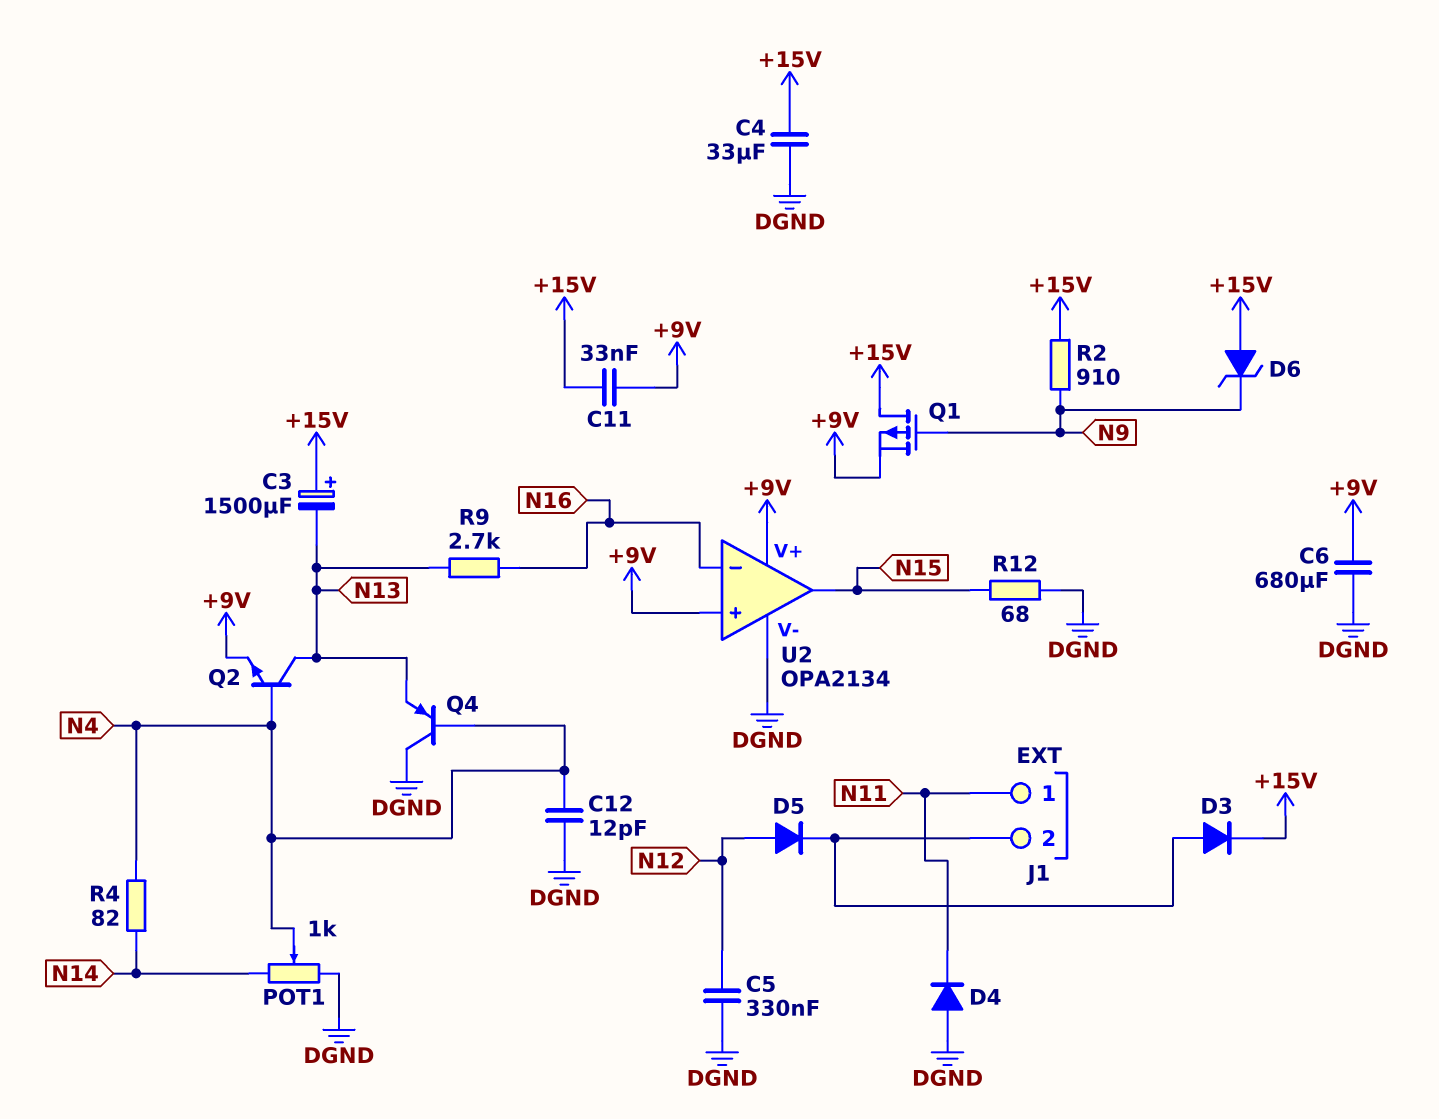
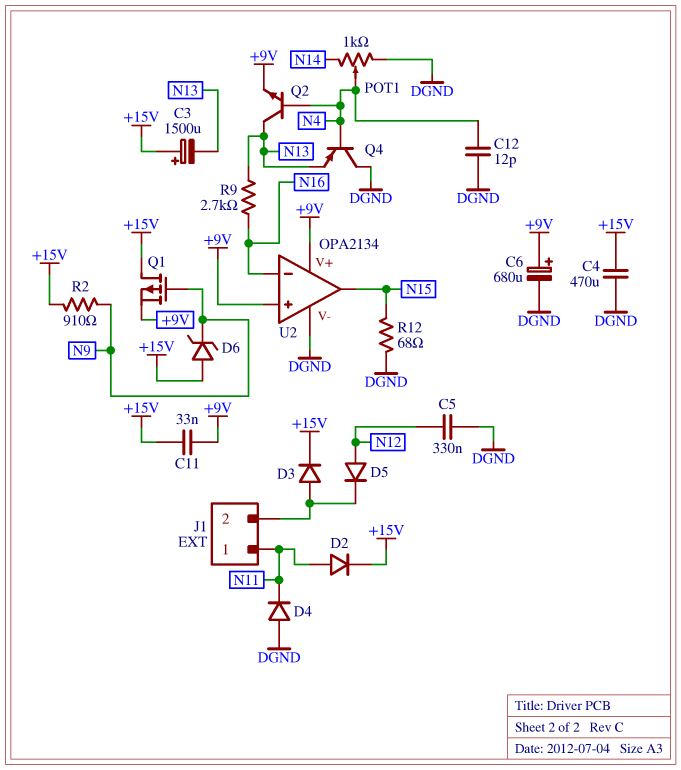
C4: 33uF (+15V, DGND) -> 470uF (+15V, DGND)
C6: 680uF (+9V, DGND) -> 680uF (plus +9V, minus DGND)
D2: none -> diode (A N11, K +15V)
R4: 82 (N4, N14) -> none

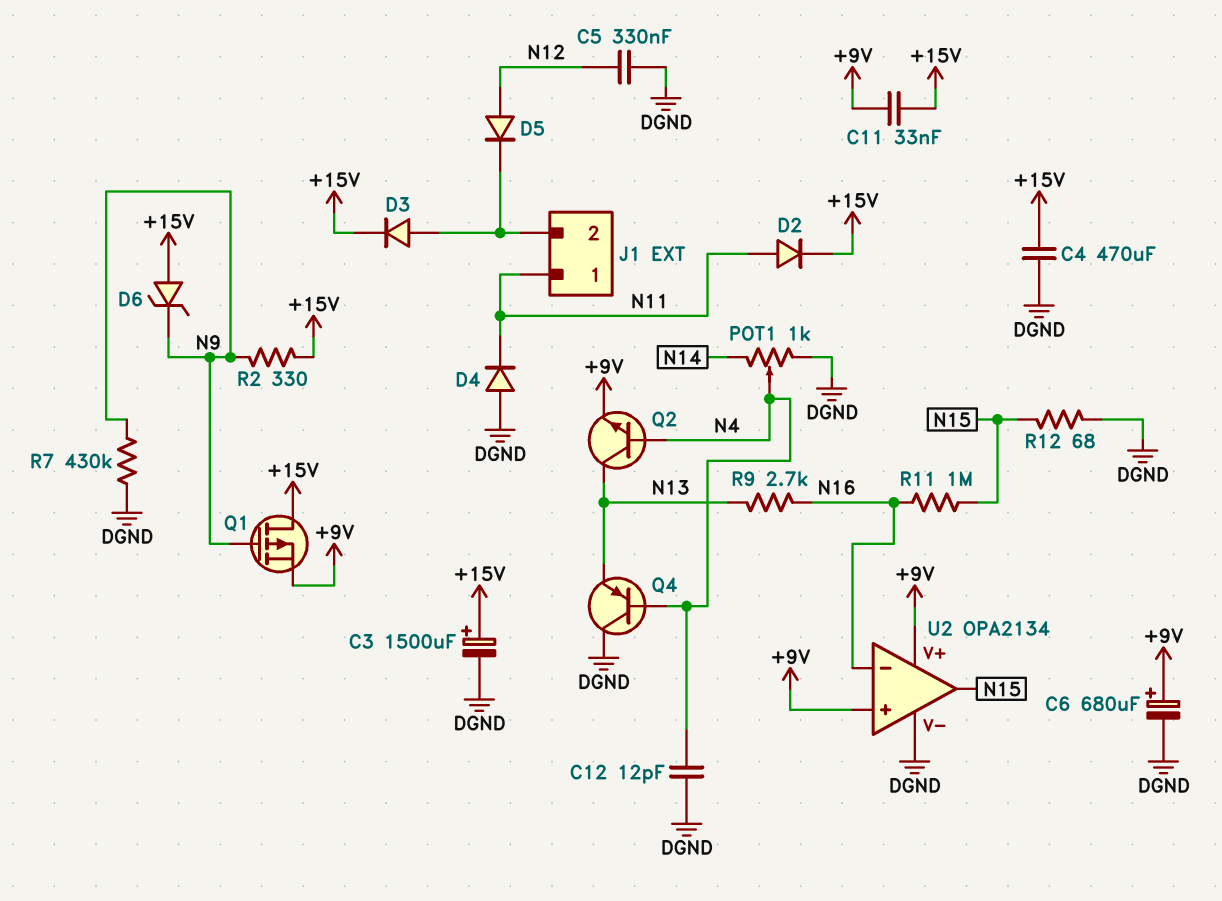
C3: 1500uF (plus +15V, minus N13) -> 1500uF (plus +15V, minus DGND)
R2: 910 (+15V, N9) -> 330 (+15V, N9)
R7: none -> 430k (DGND, N9)
R11: none -> 1M (N15, N16)

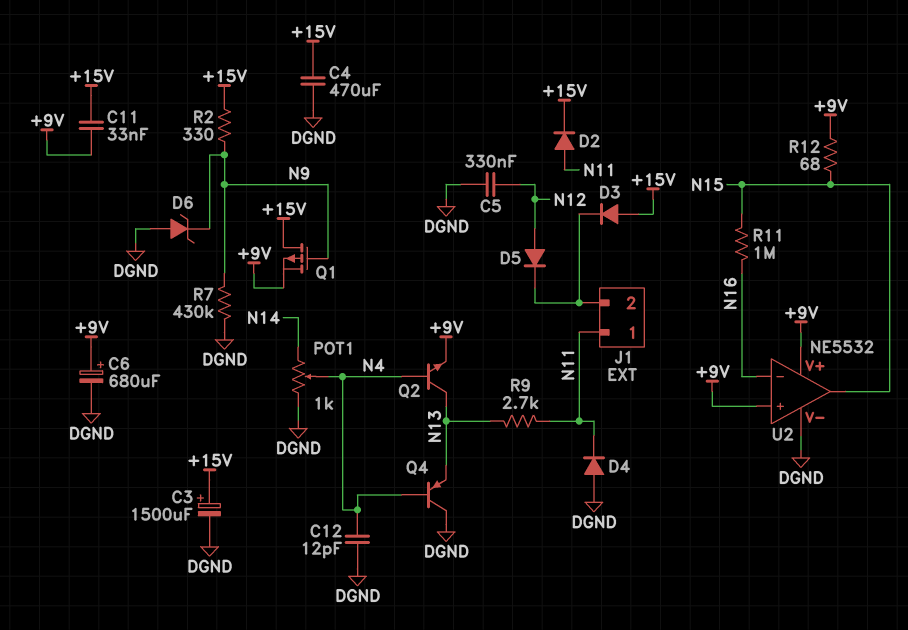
D3: diode (A J1/2, K +15V) -> diode (A +15V, K J1/2)
D6: zener (A +15V, K N9) -> zener (A DGND, K N9)
R9: 2.7k (N13, N16) -> 2.7k (N11, N13)
R12: 68 (DGND, N15) -> 68 (+9V, N15)
U2: OPA2134 -> NE5532

